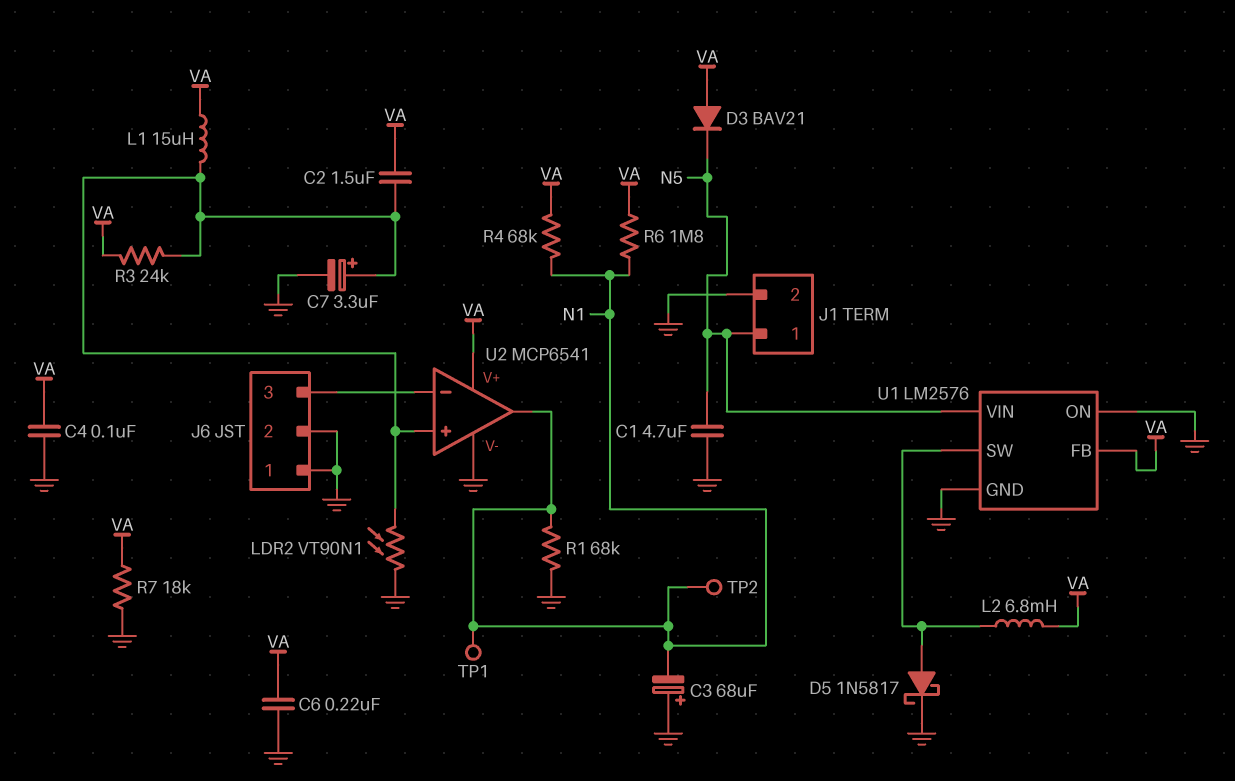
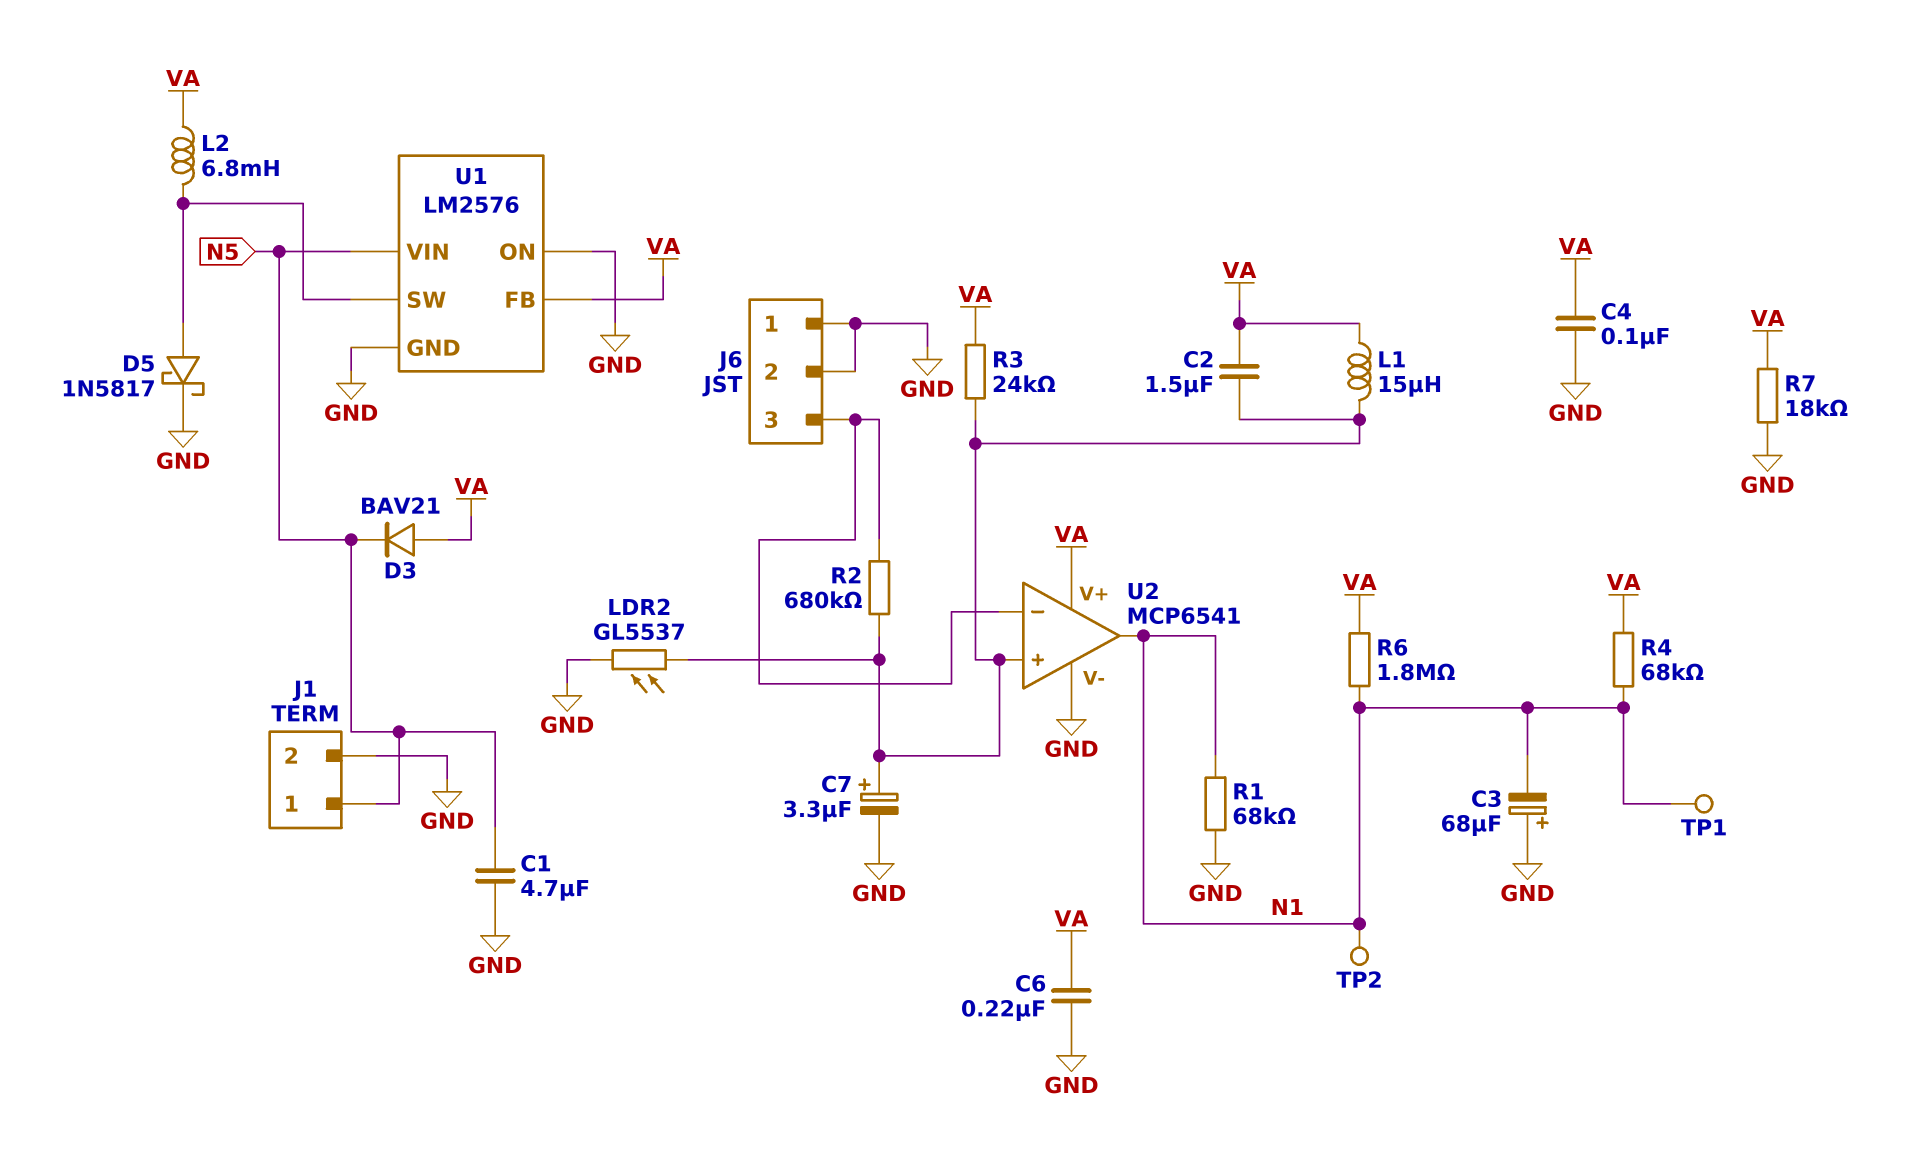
LDR2: VT90N1 (GND, U2/in+) -> GL5537 (GND, U2/in+)
R2: none -> 680k (J6/3, U2/in+)

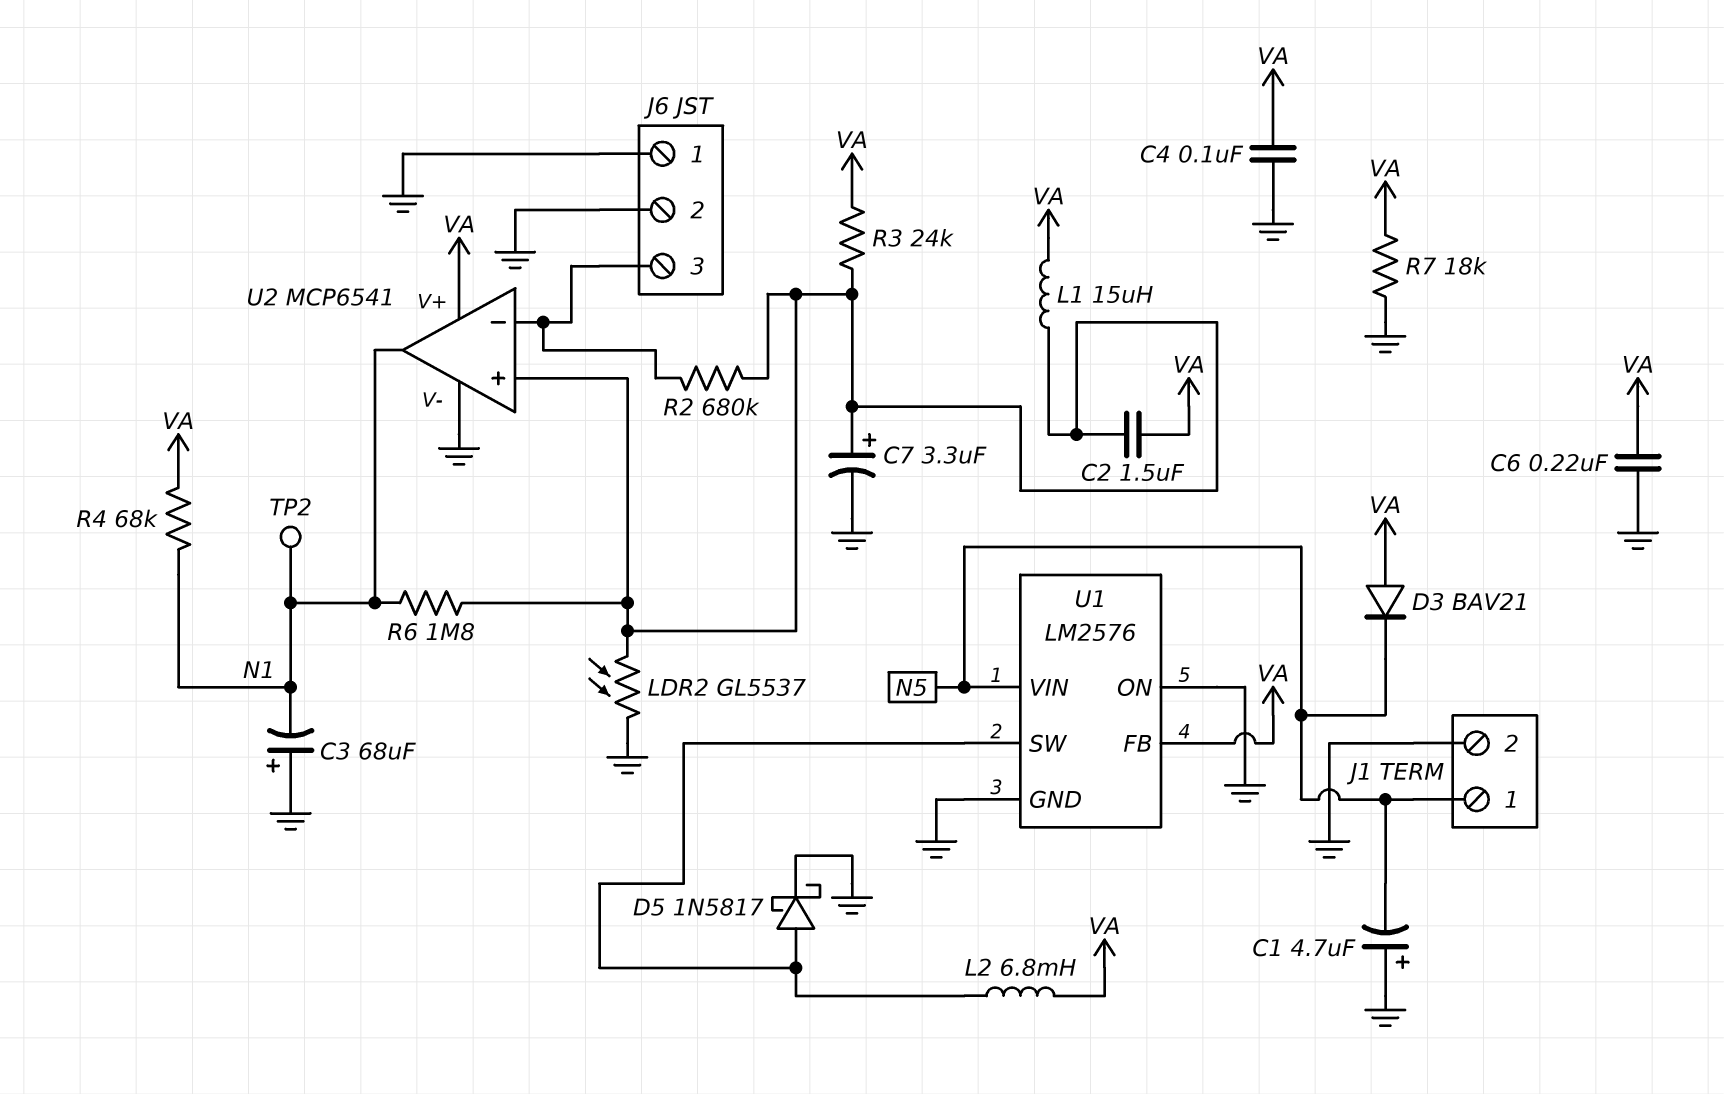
C1: 4.7uF (GND, N5) -> 4.7uF (plus GND, minus N5)
R1: 68k (GND, N1) -> none
R6: 1.8M (N1, VA) -> 1.8M (N1, U2/in+)
TP1: test point (N1) -> none

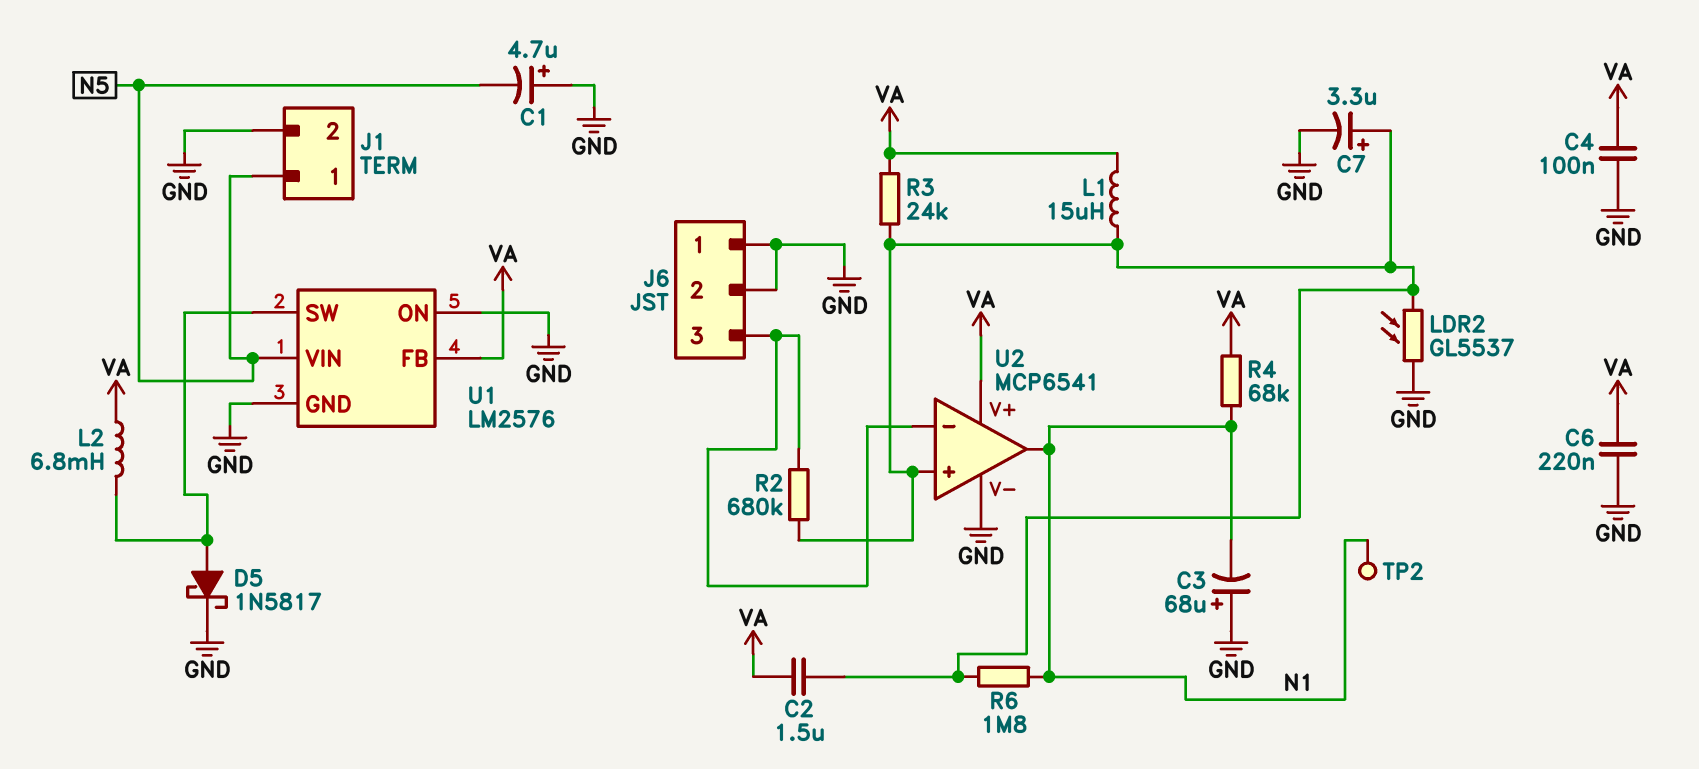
D3: diode BAV21 (A VA, K N5) -> none
R7: 18k (GND, VA) -> none

